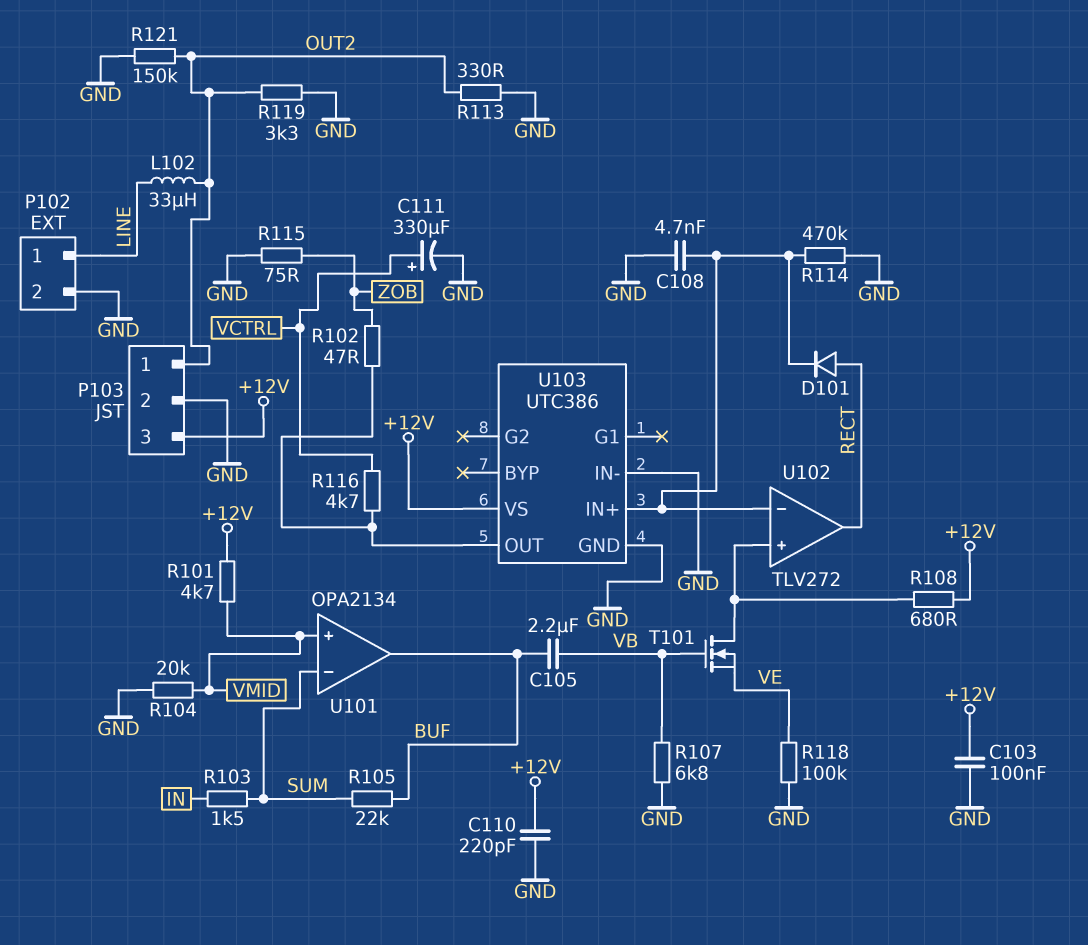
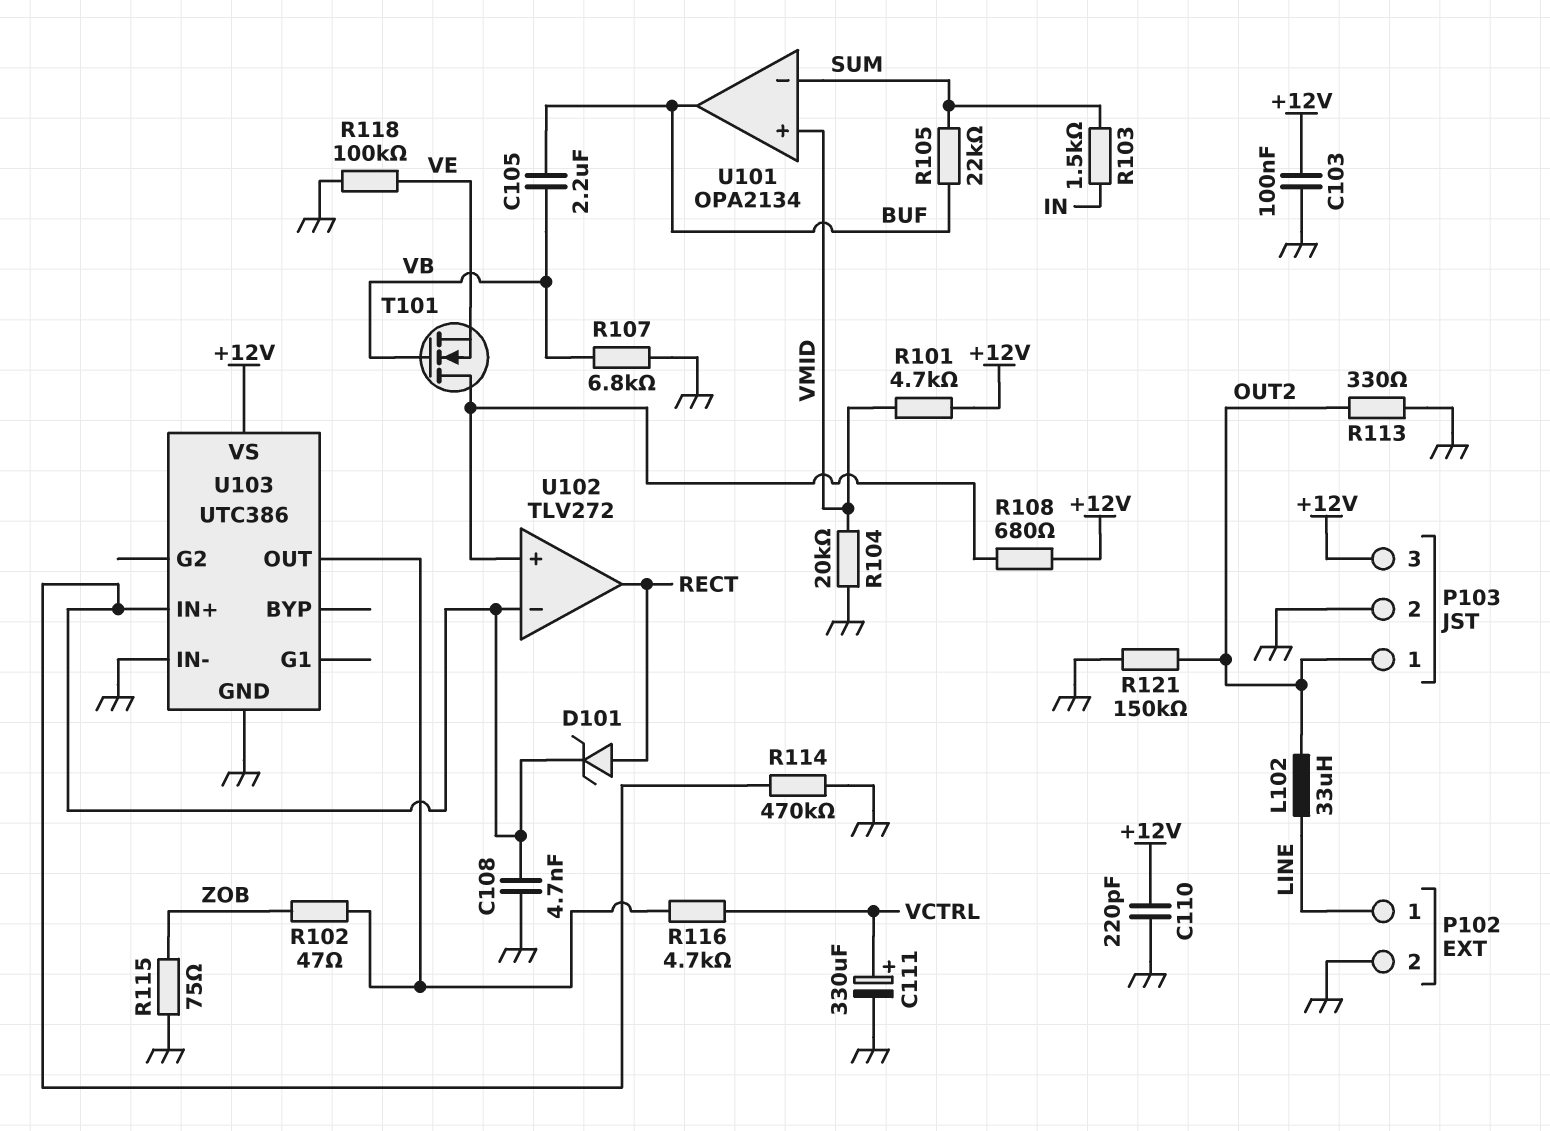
D101: diode (A RECT, K U102/in-) -> zener (A RECT, K U102/in-)
R119: 3.3k (GND, OUT2) -> none

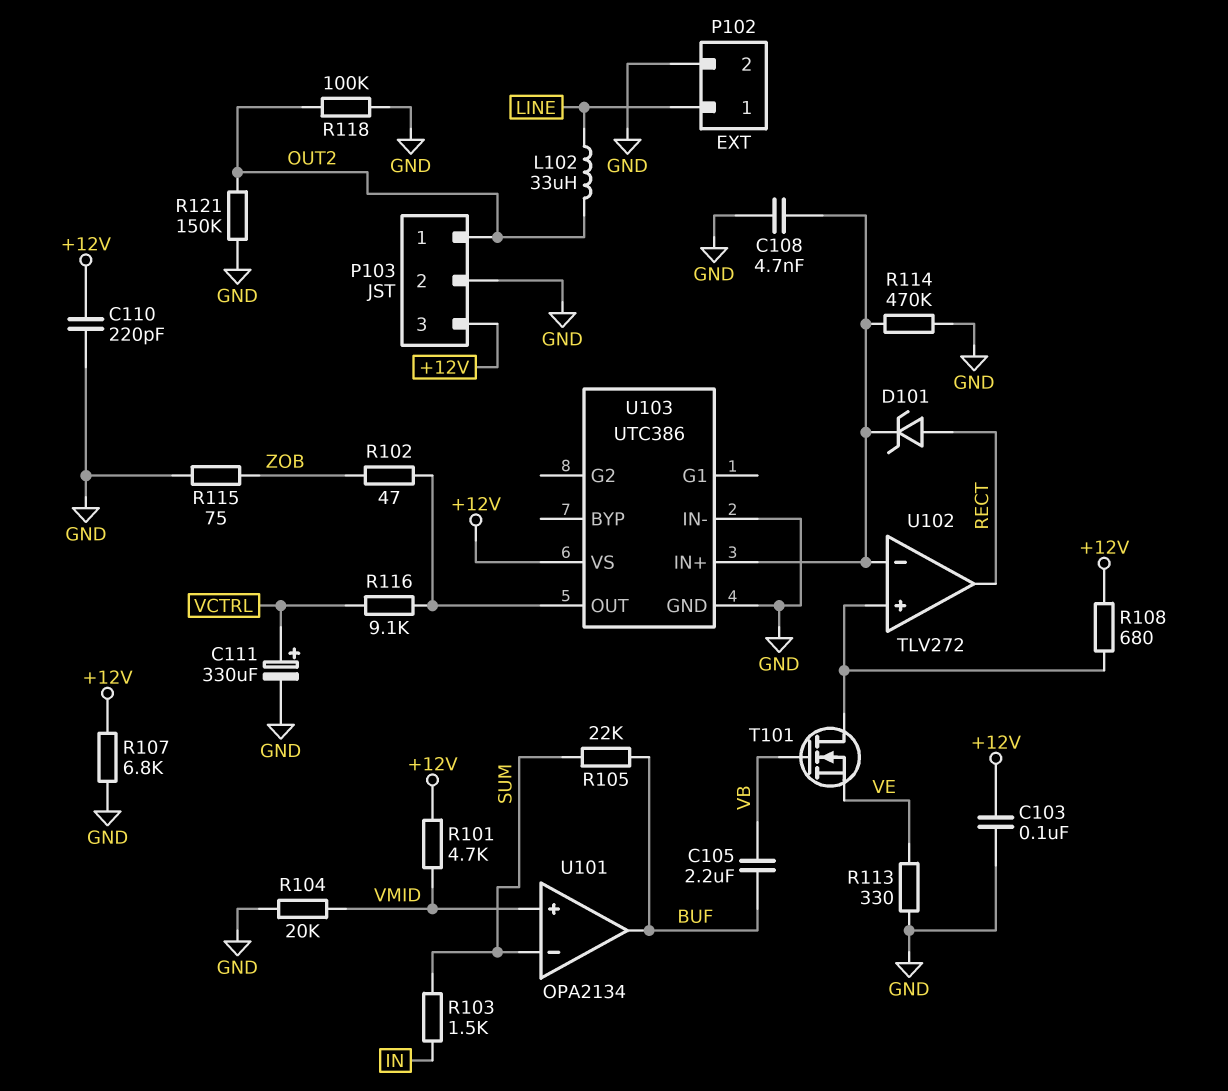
R107: 6.8k (GND, VB) -> 6.8k (+12V, GND)
R113: 330 (GND, OUT2) -> 330 (GND, VE)
R116: 4.7k (U103/OUT, VCTRL) -> 9.1k (U103/OUT, VCTRL)
R118: 100k (GND, VE) -> 100k (GND, OUT2)

